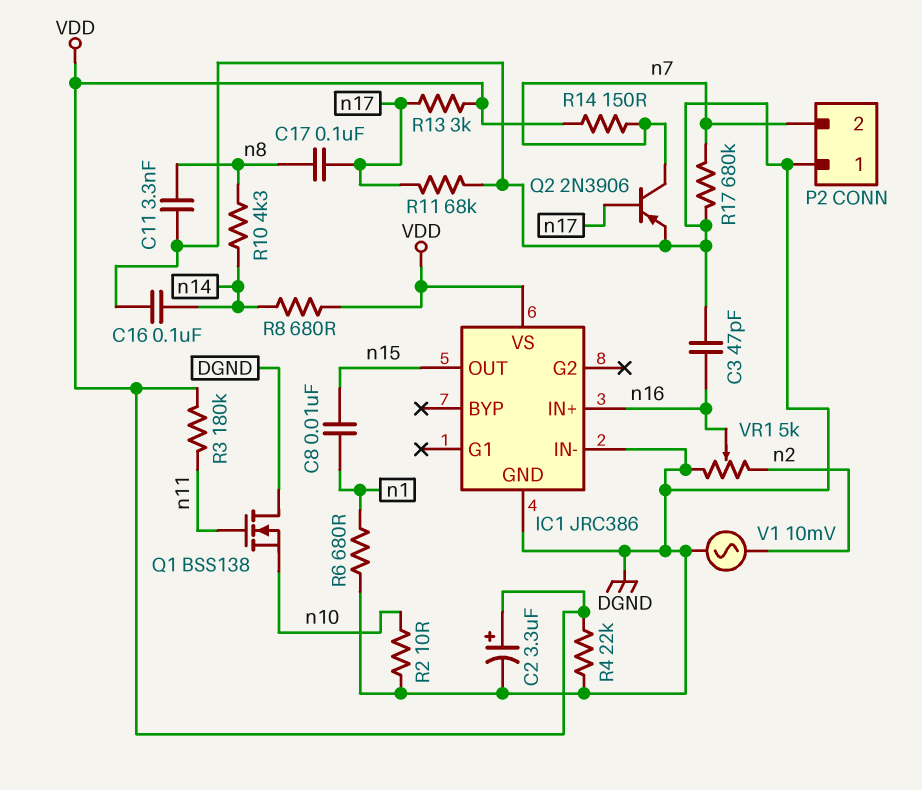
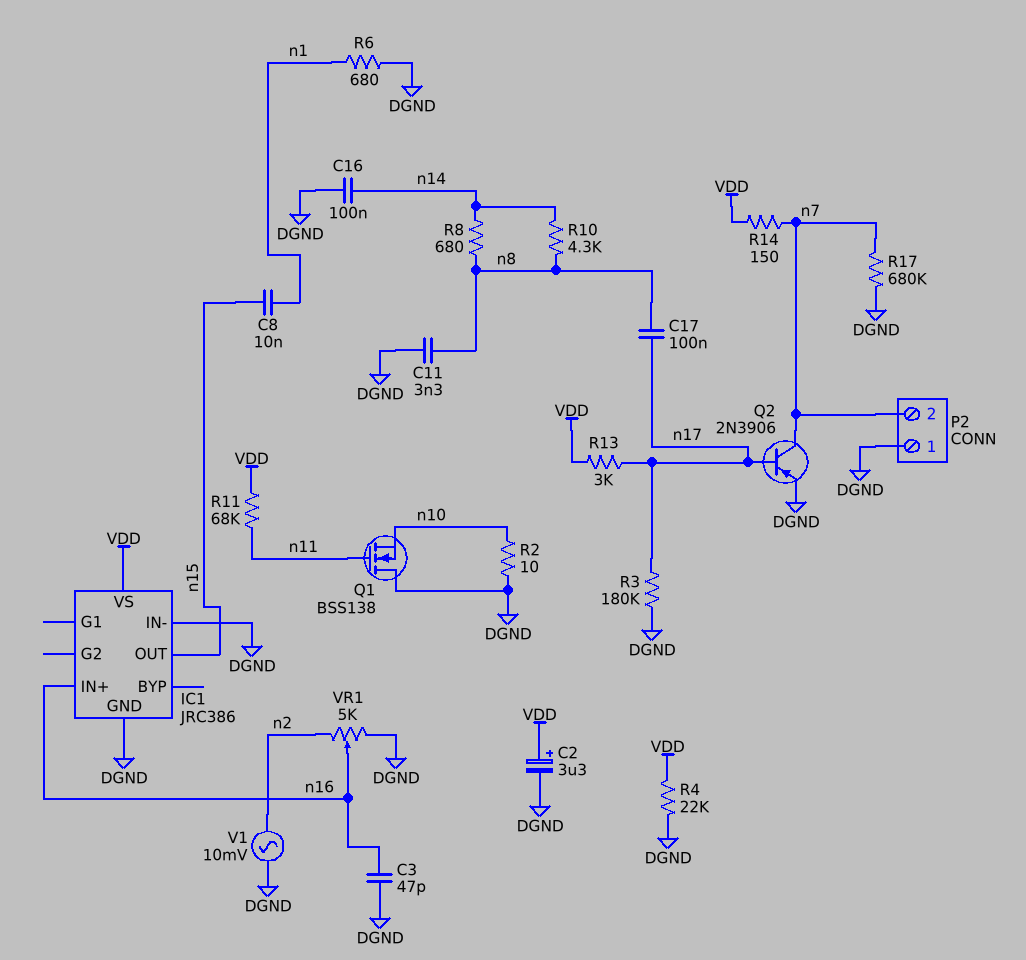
R3: 180k (VDD, n11) -> 180k (DGND, n17)
R8: 680 (VDD, n14) -> 680 (n8, n14)
R11: 68k (DGND, n17) -> 68k (VDD, n11)

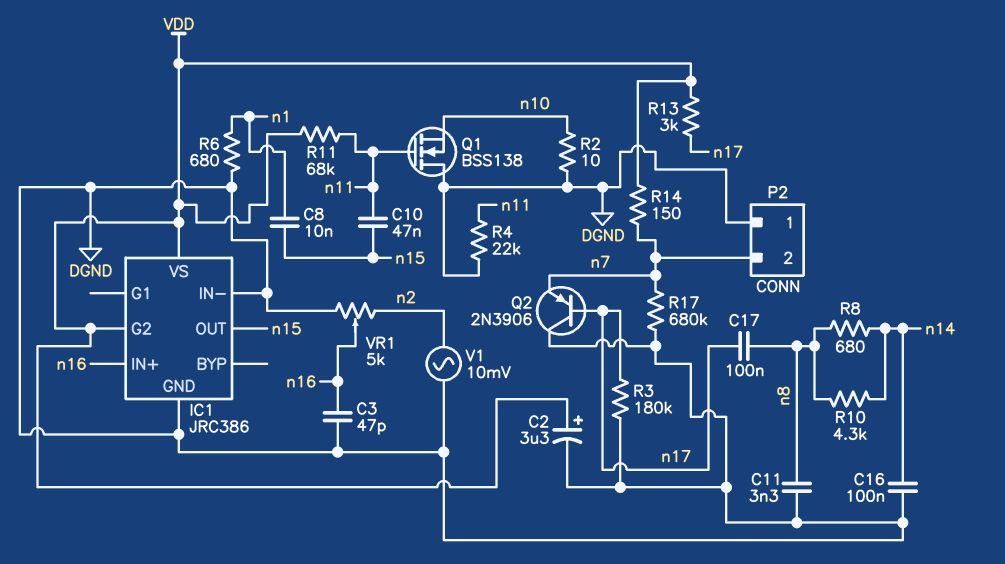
C10: none -> 47nF (n11, n15)
IC1 pin G2: none -> VDD
Q2: PNP 2N3906 (B n17, C n7, E DGND) -> PNP 2N3906 (B n17, C DGND, E n7)
R4: 22k (DGND, VDD) -> 22k (DGND, n11)

